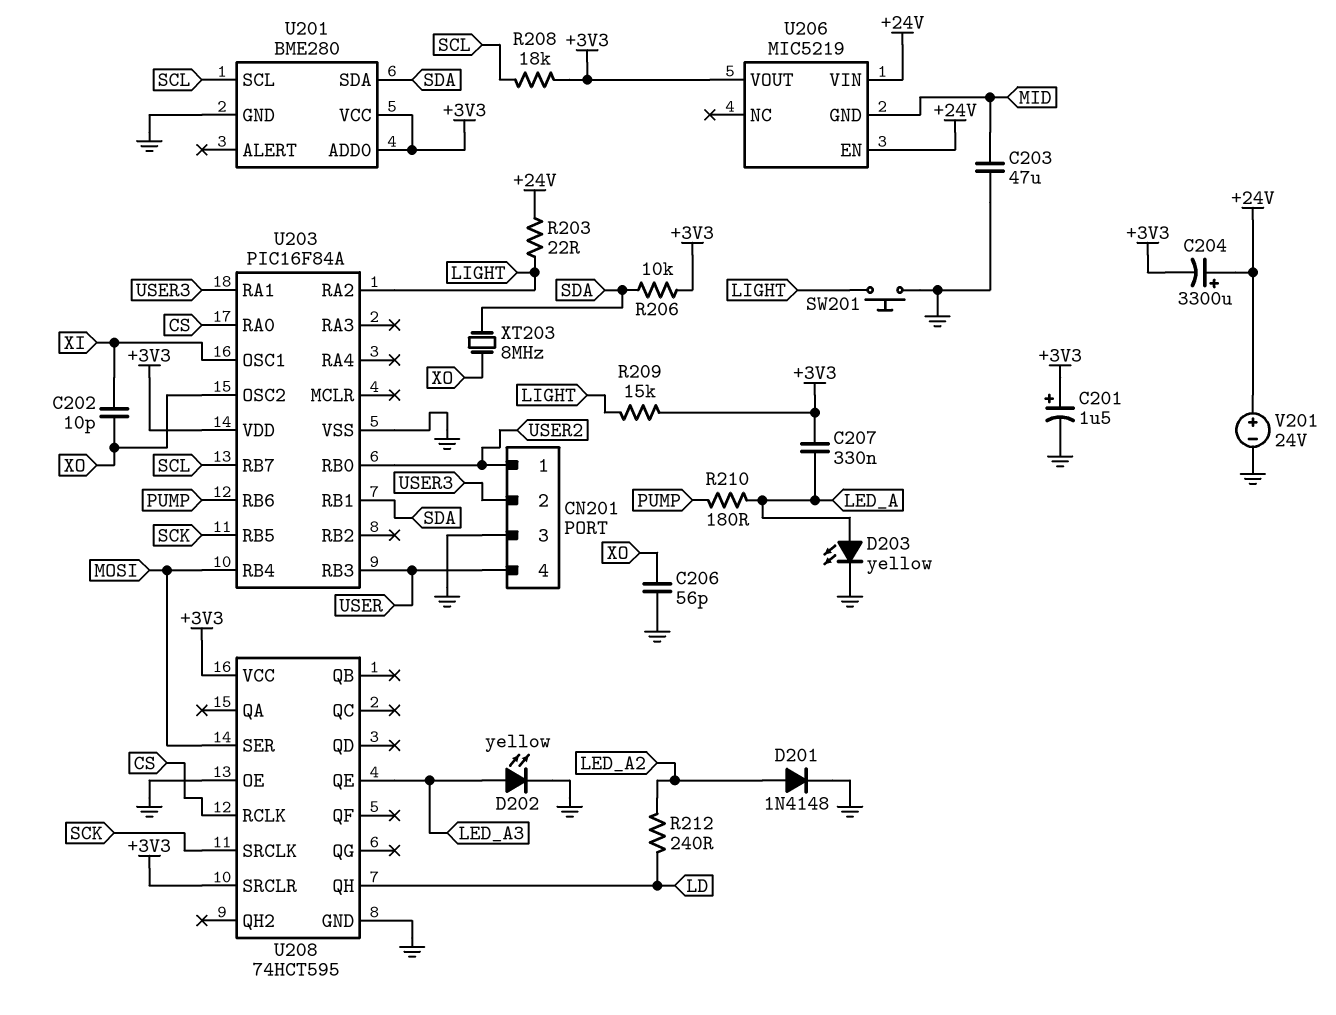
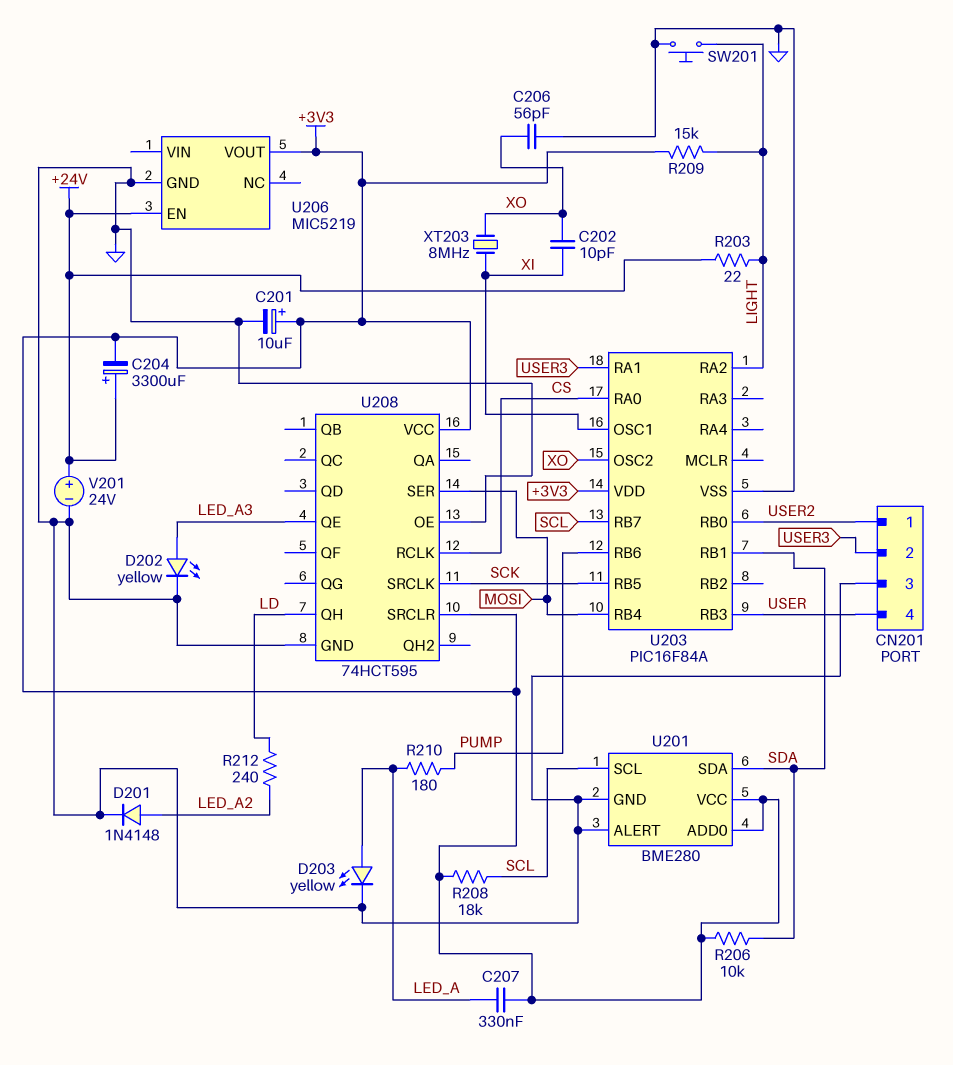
C201: 1.5uF (plus +3V3, minus GND) -> 10uF (plus +3V3, minus GND)
C203: 47uF (GND, MID) -> none
U201 pin ALERT: none -> GND
U206 pin GND: MID -> GND
U206 pin VIN: +24V -> none
XT203: 8MHz (SDA, XO) -> 8MHz (XI, XO)

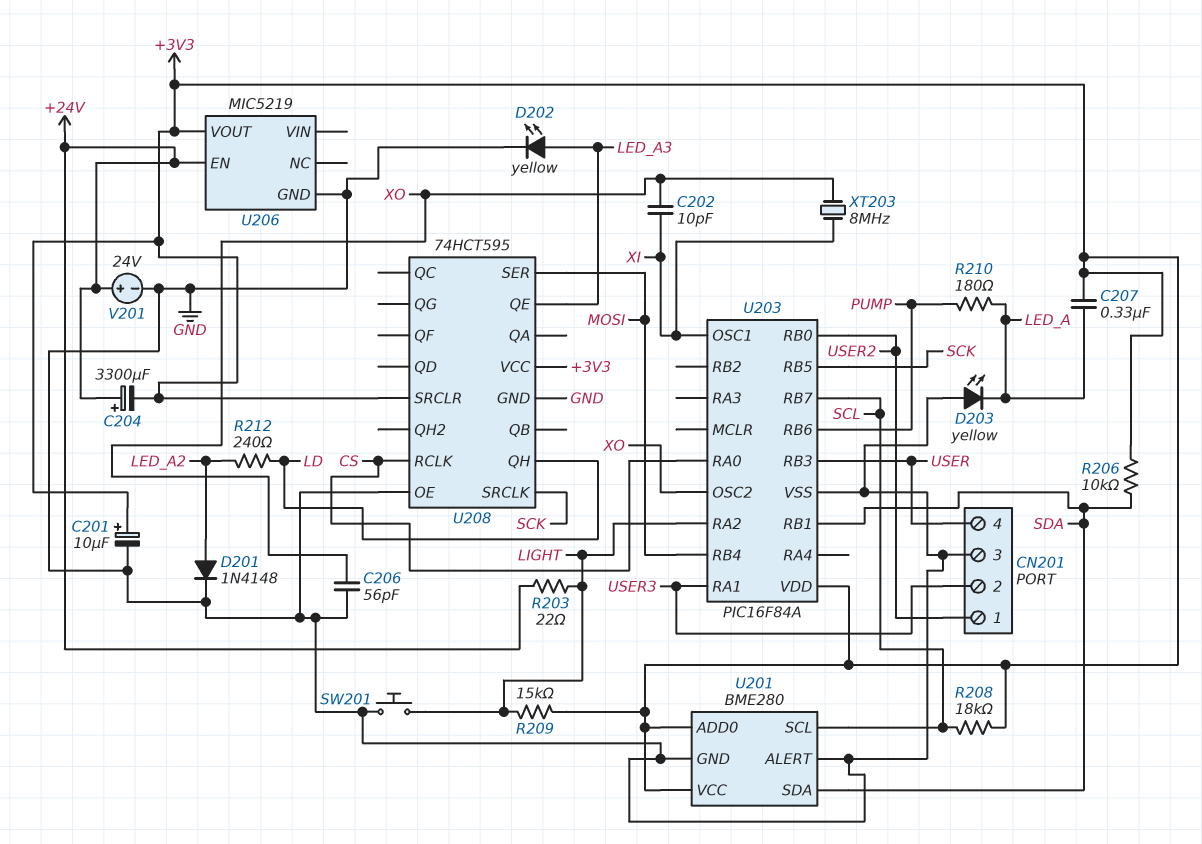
D203: LED yellow (A LED_A, K GND) -> LED yellow (A GND, K LED_A)

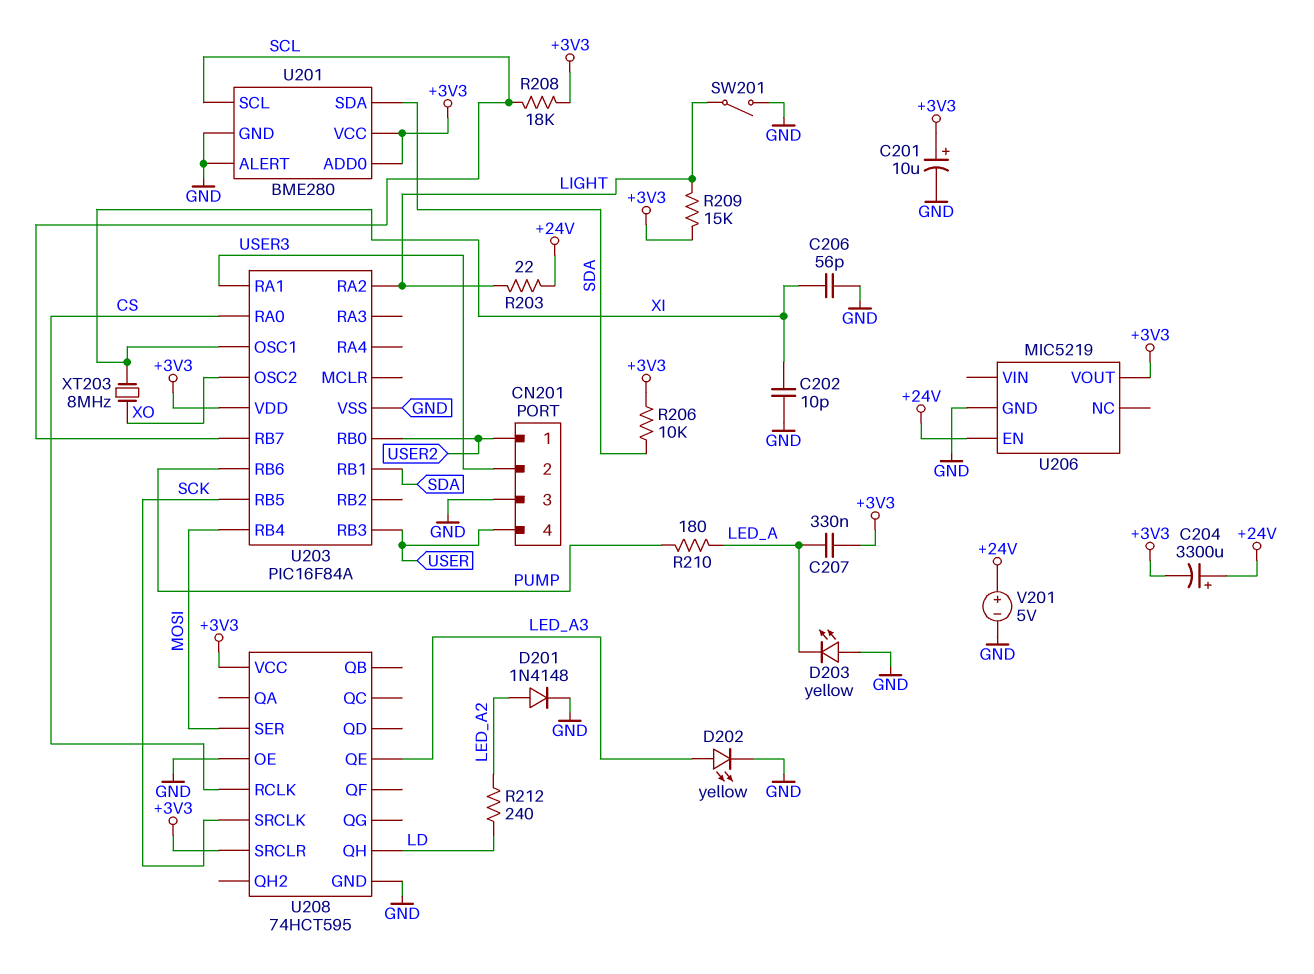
C202: 10pF (XI, XO) -> 10pF (GND, XI)
C206: 56pF (GND, XO) -> 56pF (GND, XI)
SW201: button (GND, LIGHT) -> switch (GND, LIGHT)
V201: 24V (plus +24V, minus GND) -> 5V (plus +24V, minus GND)

